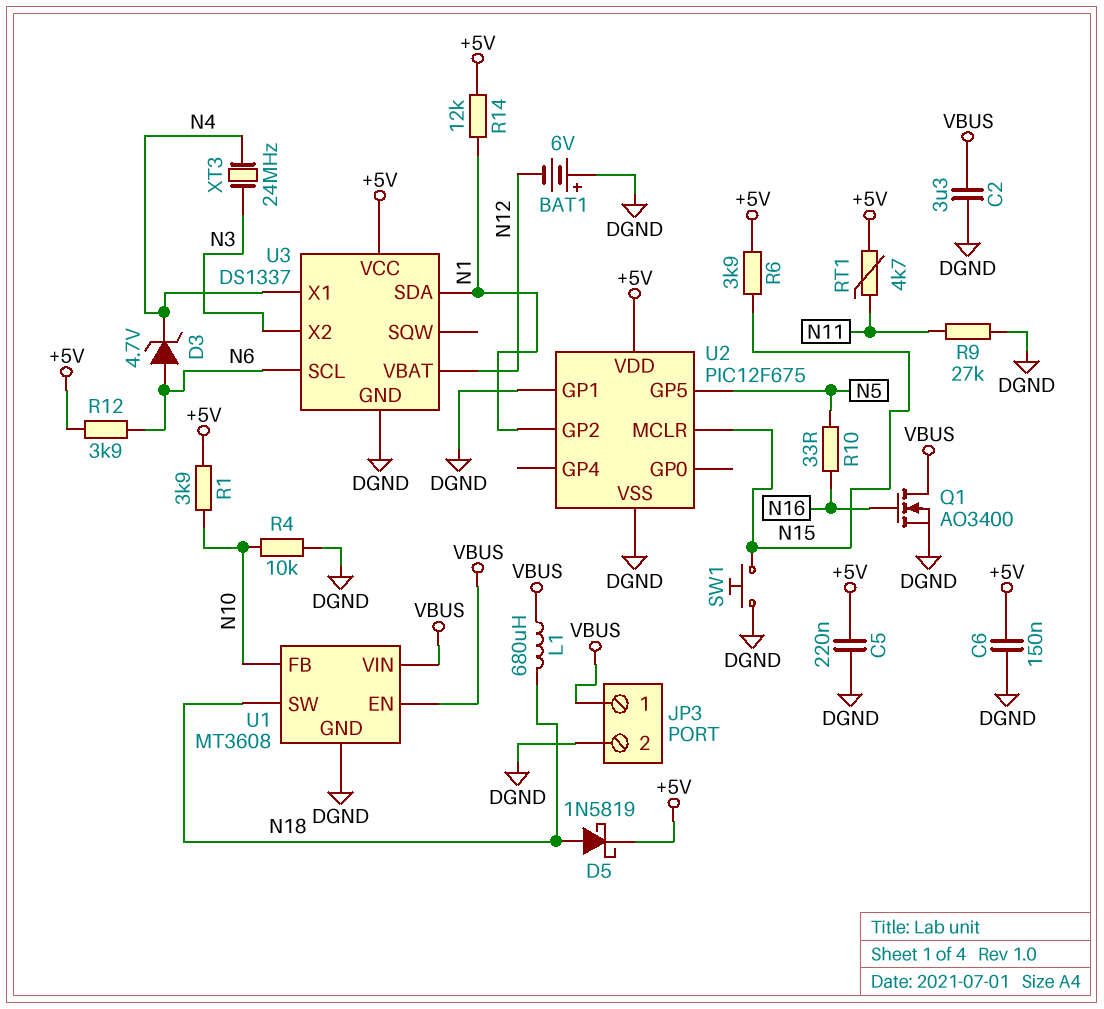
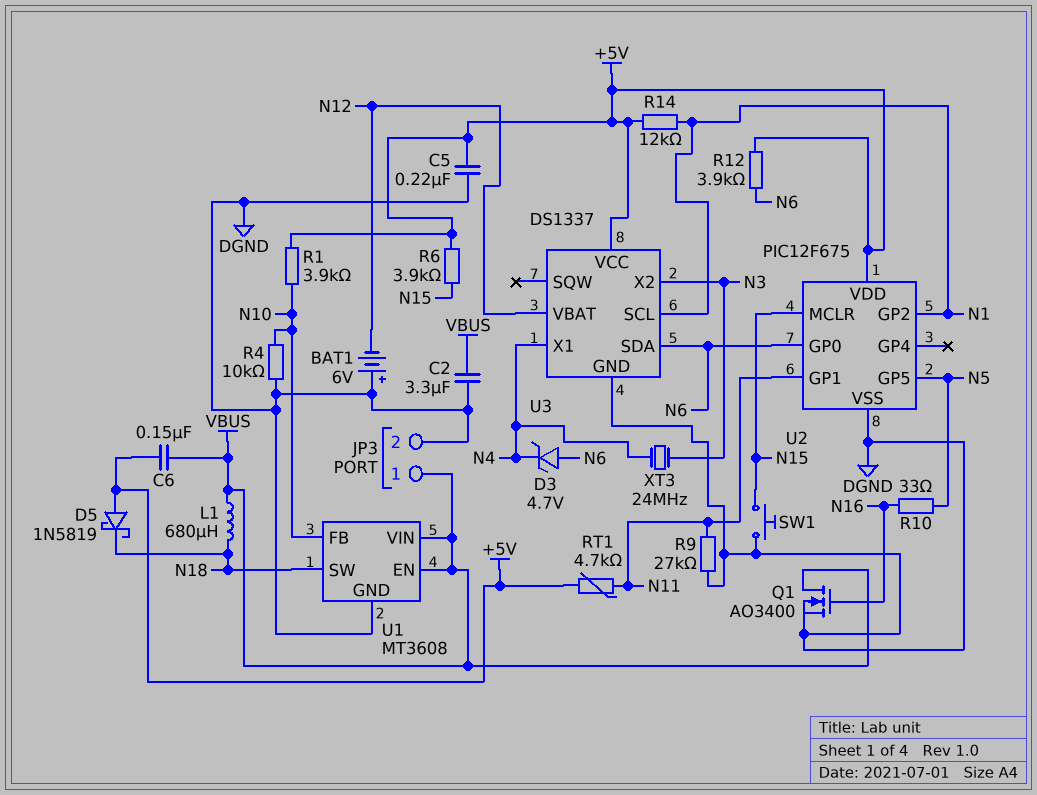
C6: 150nF (+5V, DGND) -> 150nF (+5V, VBUS)
D5: schottky 1N5819 (A N18, K +5V) -> schottky 1N5819 (A +5V, K N18)
U2 pin GP0: none -> N6
U2 pin GP1: DGND -> N11
U3 pin SCL: N6 -> N1
U3 pin SDA: N1 -> N6

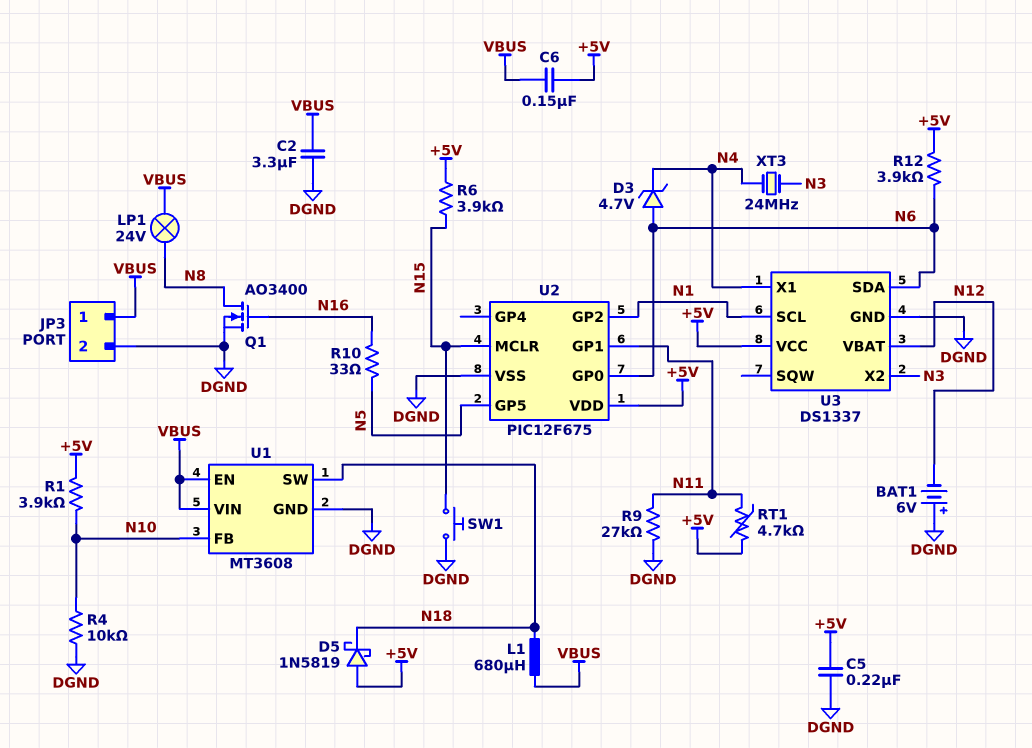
LP1: none -> lamp 24V (N8, VBUS)
Q1: NMOS AO3400 (G N16, D VBUS, S DGND) -> NMOS AO3400 (G N16, D N8, S DGND)
R14: 12k (+5V, N1) -> none

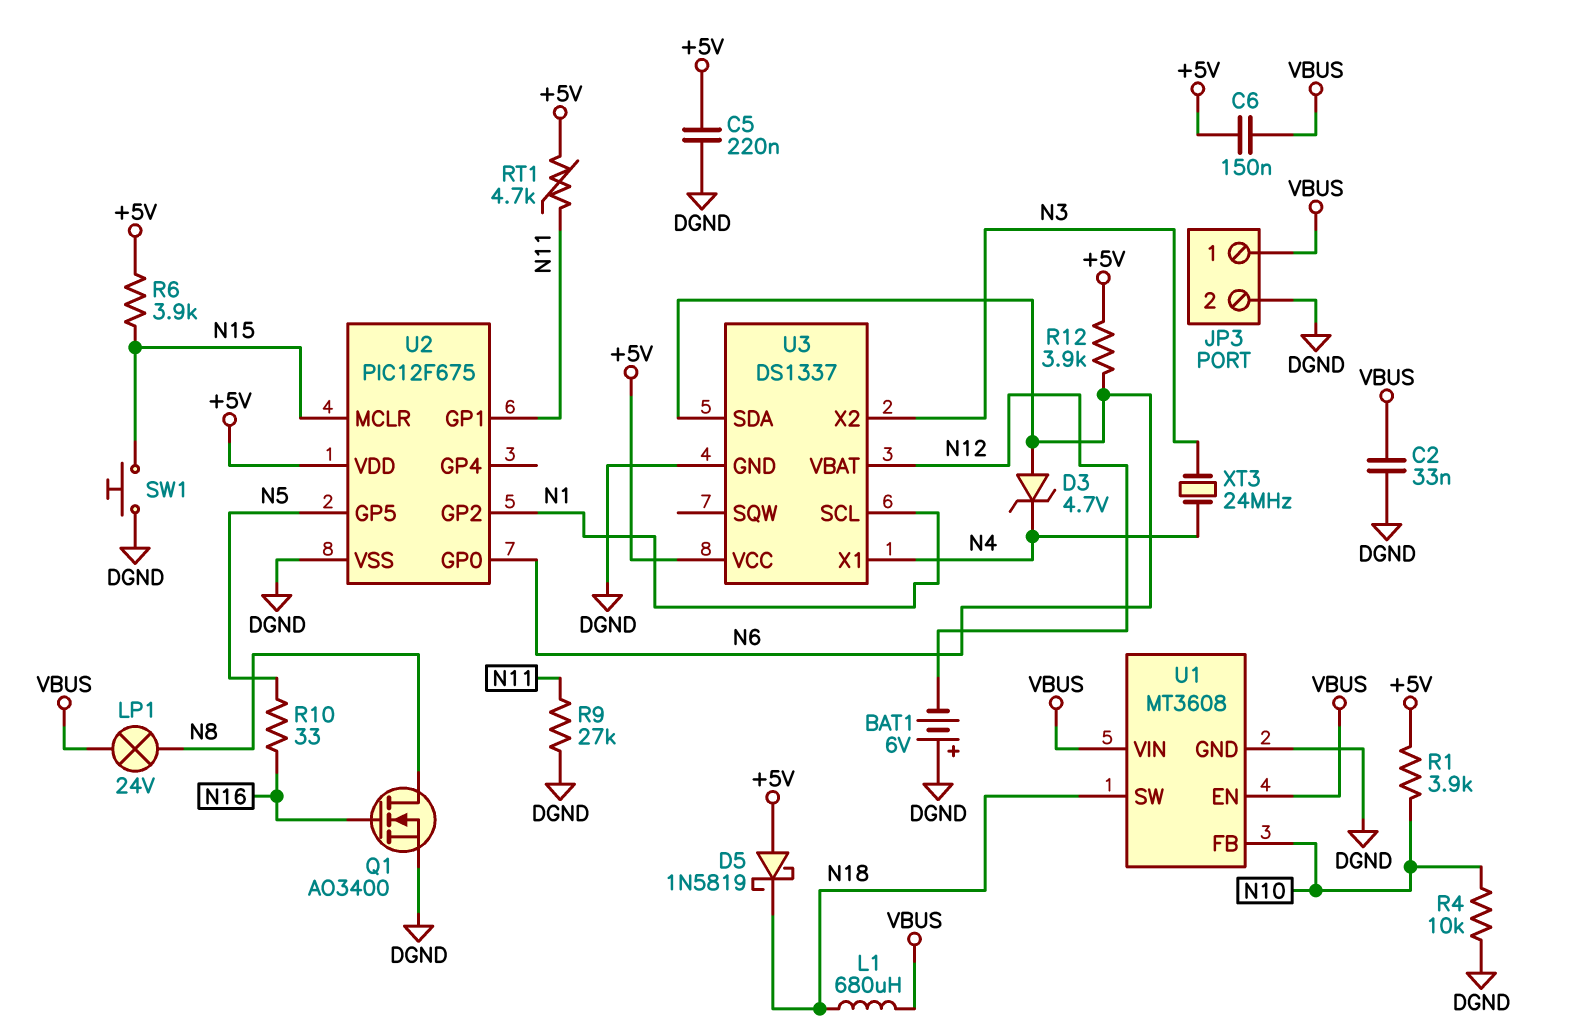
C2: 3.3uF (DGND, VBUS) -> 33nF (DGND, VBUS)

